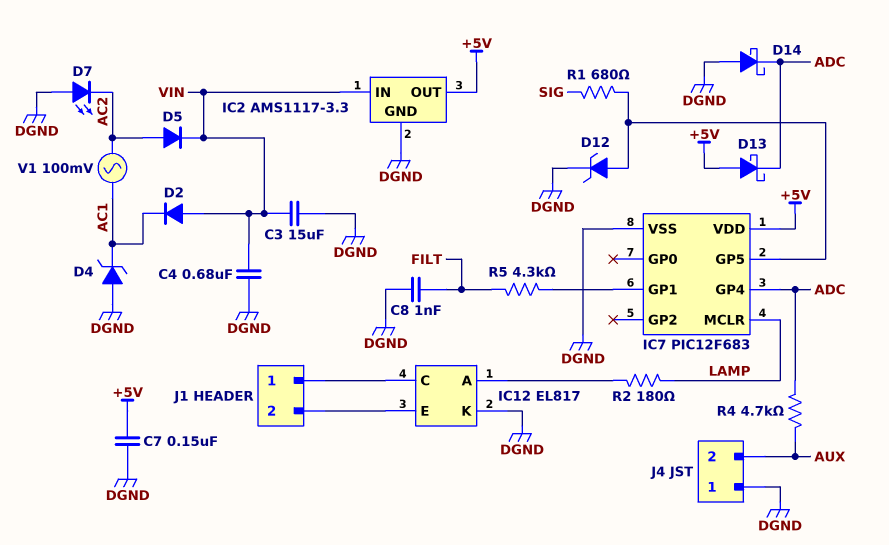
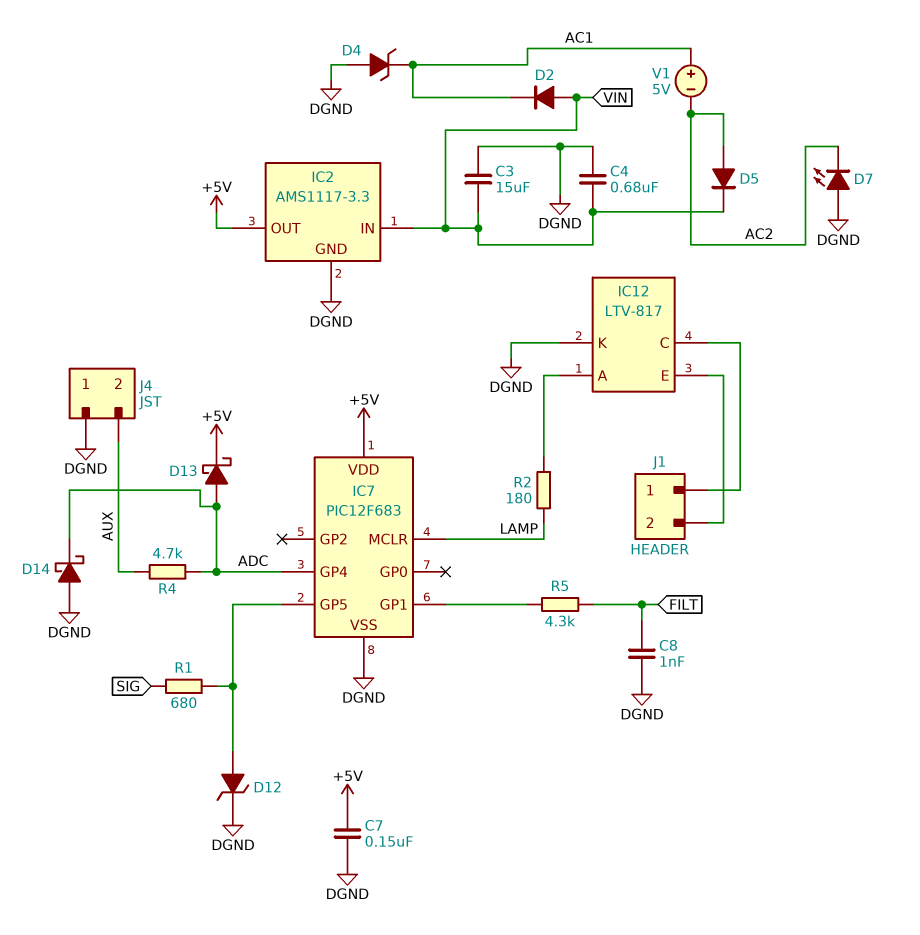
D13: schottky (A +5V, K ADC) -> schottky (A ADC, K +5V)
IC12: EL817 -> LTV-817
V1: AC 100mV (AC1, AC2) -> 5V (plus AC1, minus AC2)

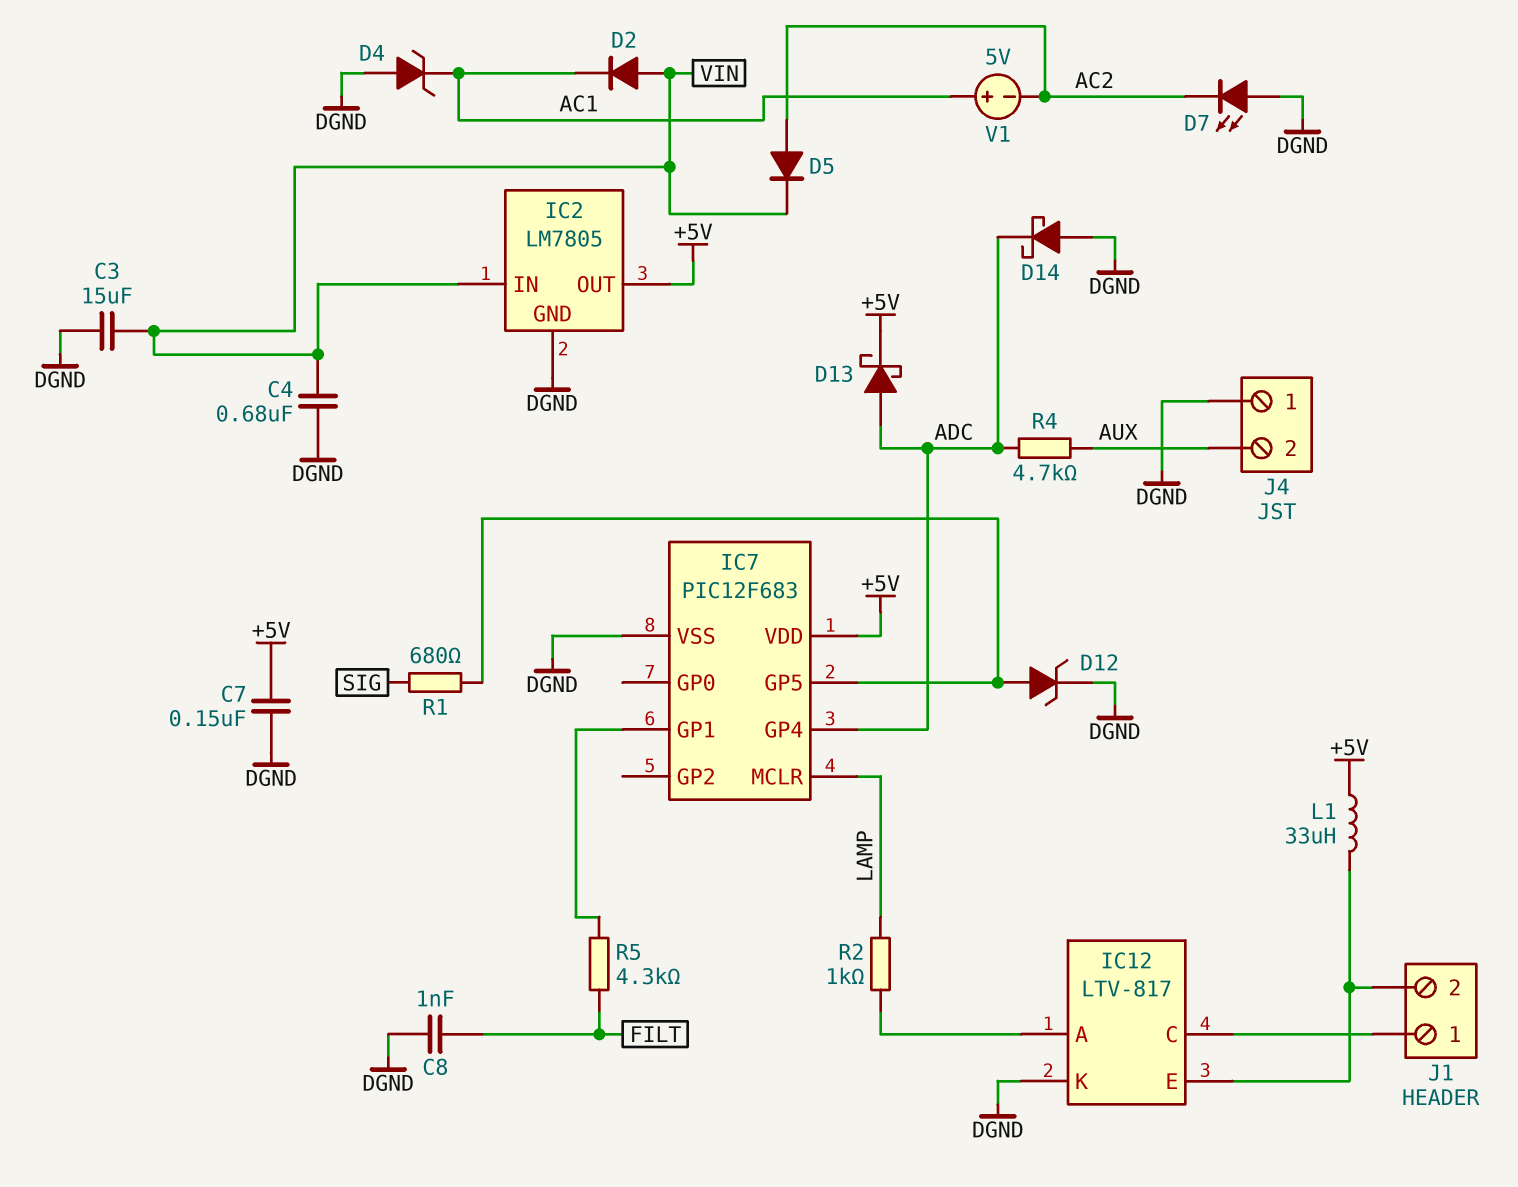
IC2: AMS1117-3.3 -> LM7805
L1: none -> 33uH (+5V, IC12/E)
R2: 180 (IC12/A, LAMP) -> 1k (IC12/A, LAMP)

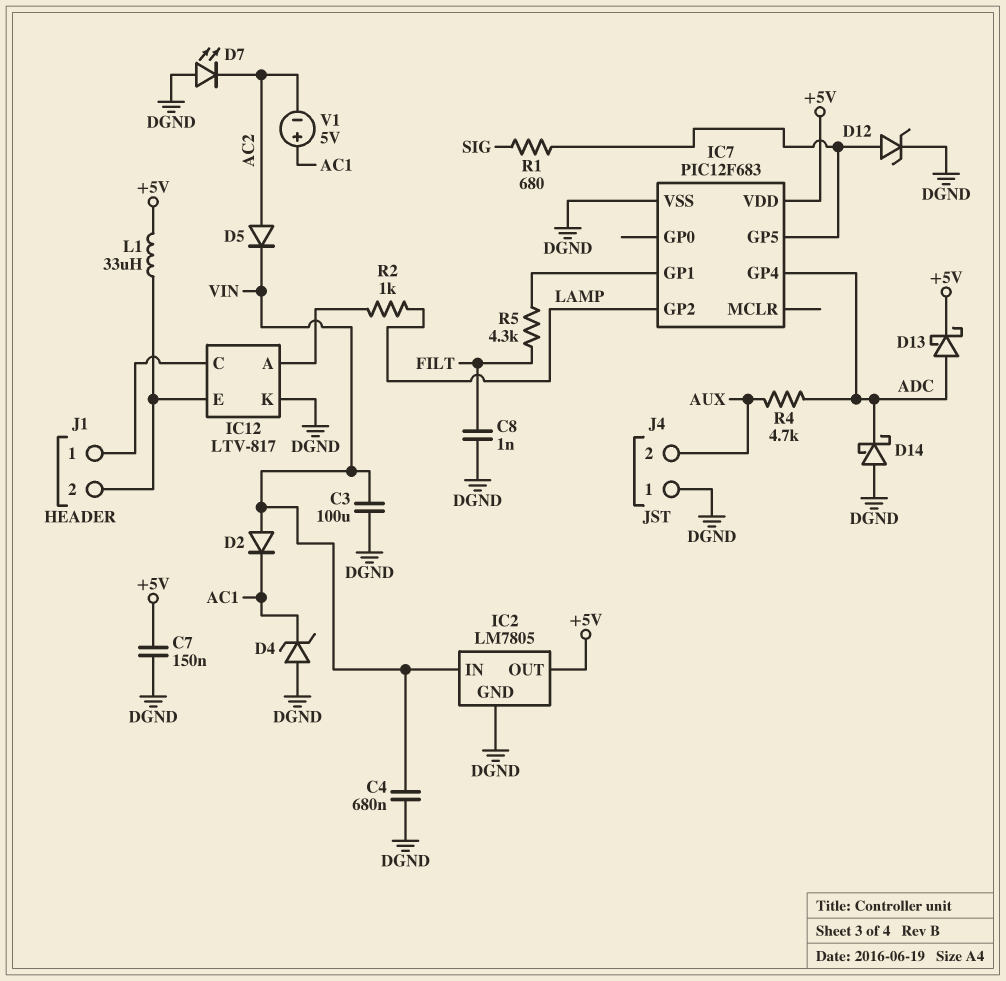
C3: 15uF (DGND, VIN) -> 100uF (DGND, VIN)
IC7 pin GP2: none -> LAMP
IC7 pin MCLR: LAMP -> none

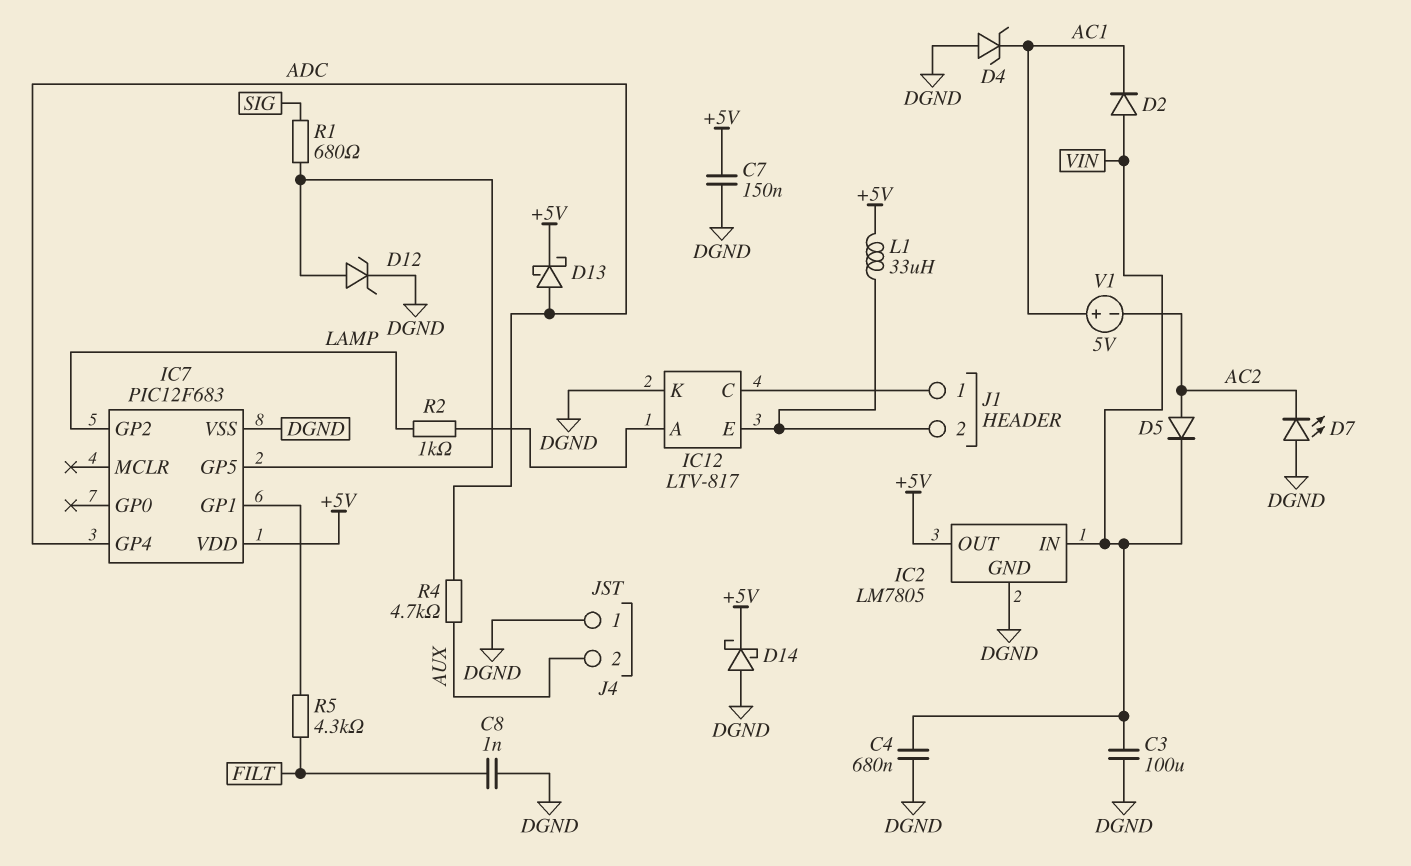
D14: schottky (A DGND, K ADC) -> schottky (A DGND, K +5V)

